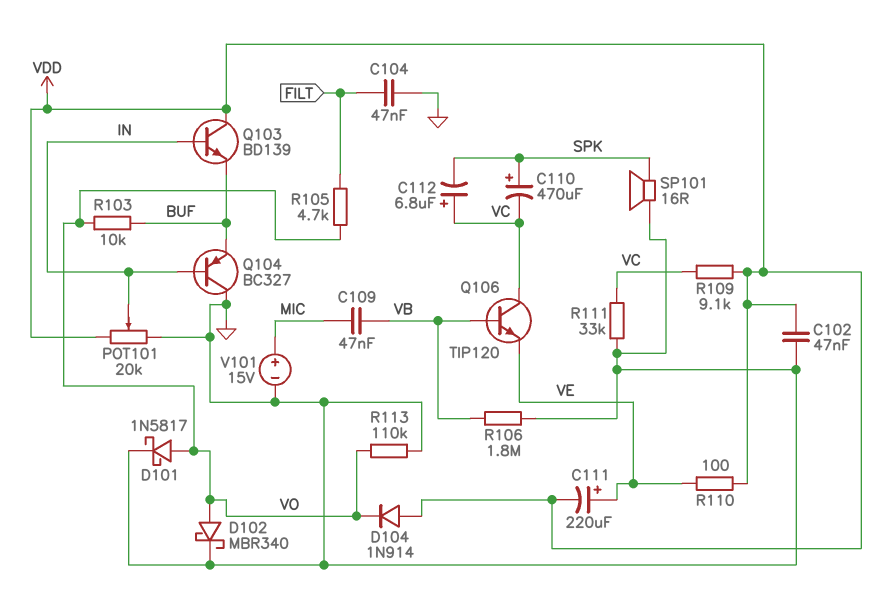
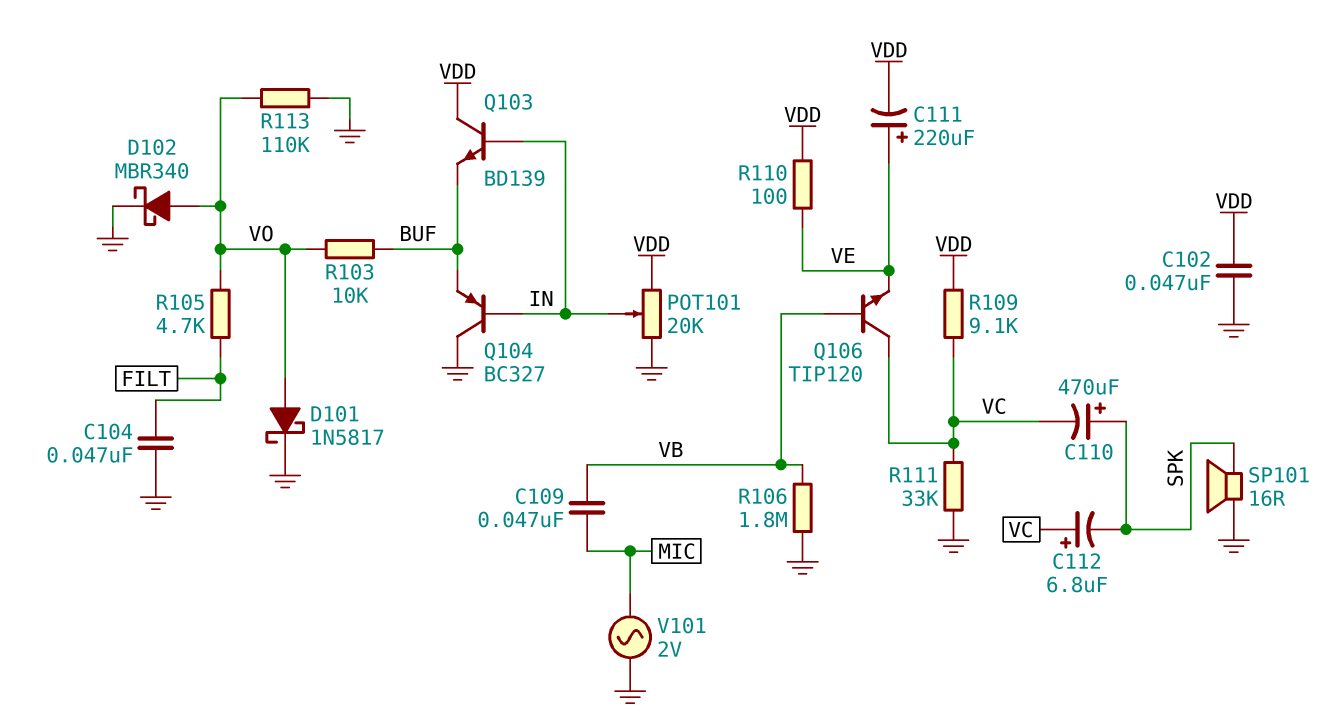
D104: diode 1N914 (A VDD, K VO) -> none
V101: 15V (plus MIC, minus GND) -> AC 2V (GND, MIC)

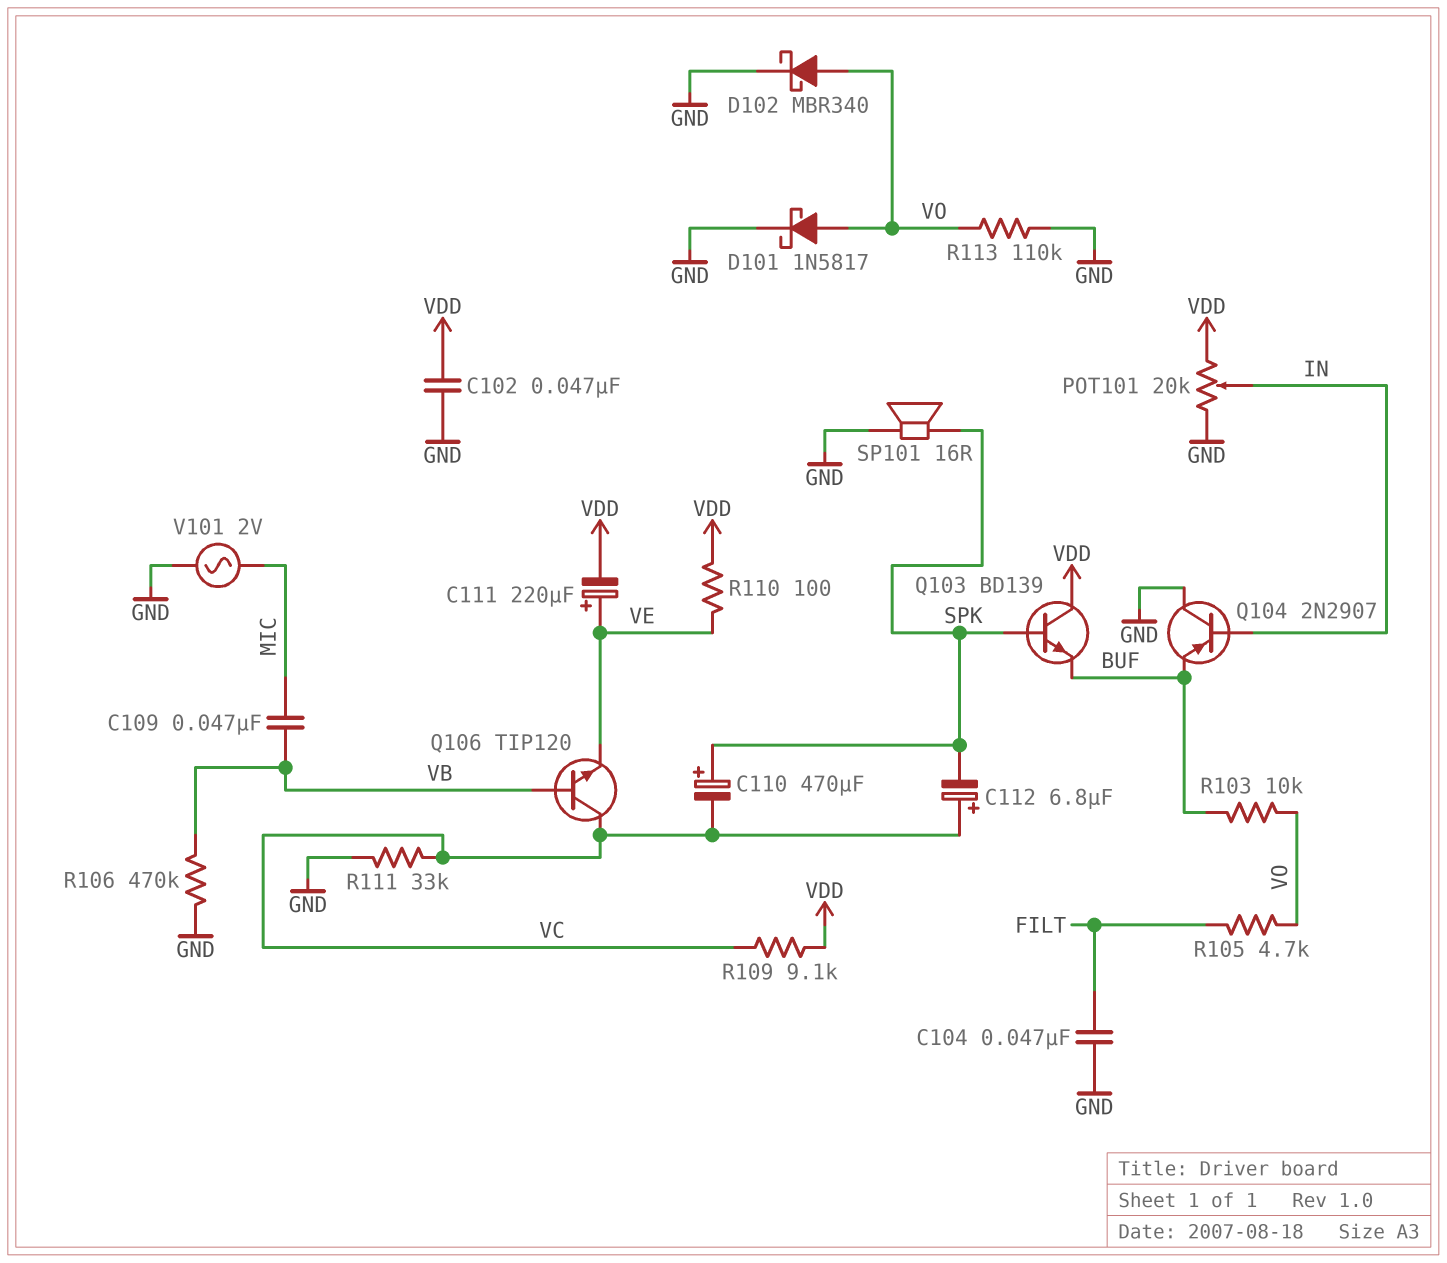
Q103: NPN BD139 (B IN, C VDD, E BUF) -> NPN BD139 (B SPK, C VDD, E BUF)
Q104: PNP BC327 (B IN, C GND, E BUF) -> PNP 2N2907 (B IN, C GND, E BUF)
R106: 1.8M (GND, VB) -> 470k (GND, VB)

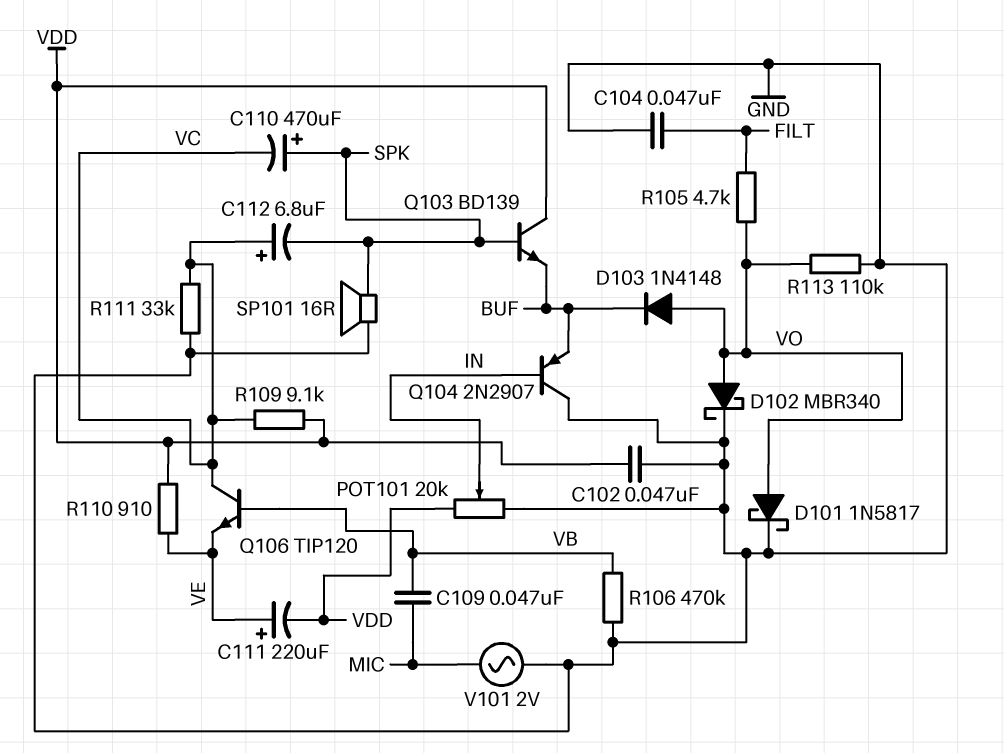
D103: none -> diode 1N4148 (A VO, K BUF)
R103: 10k (BUF, VO) -> none
R110: 100 (VDD, VE) -> 910 (VDD, VE)

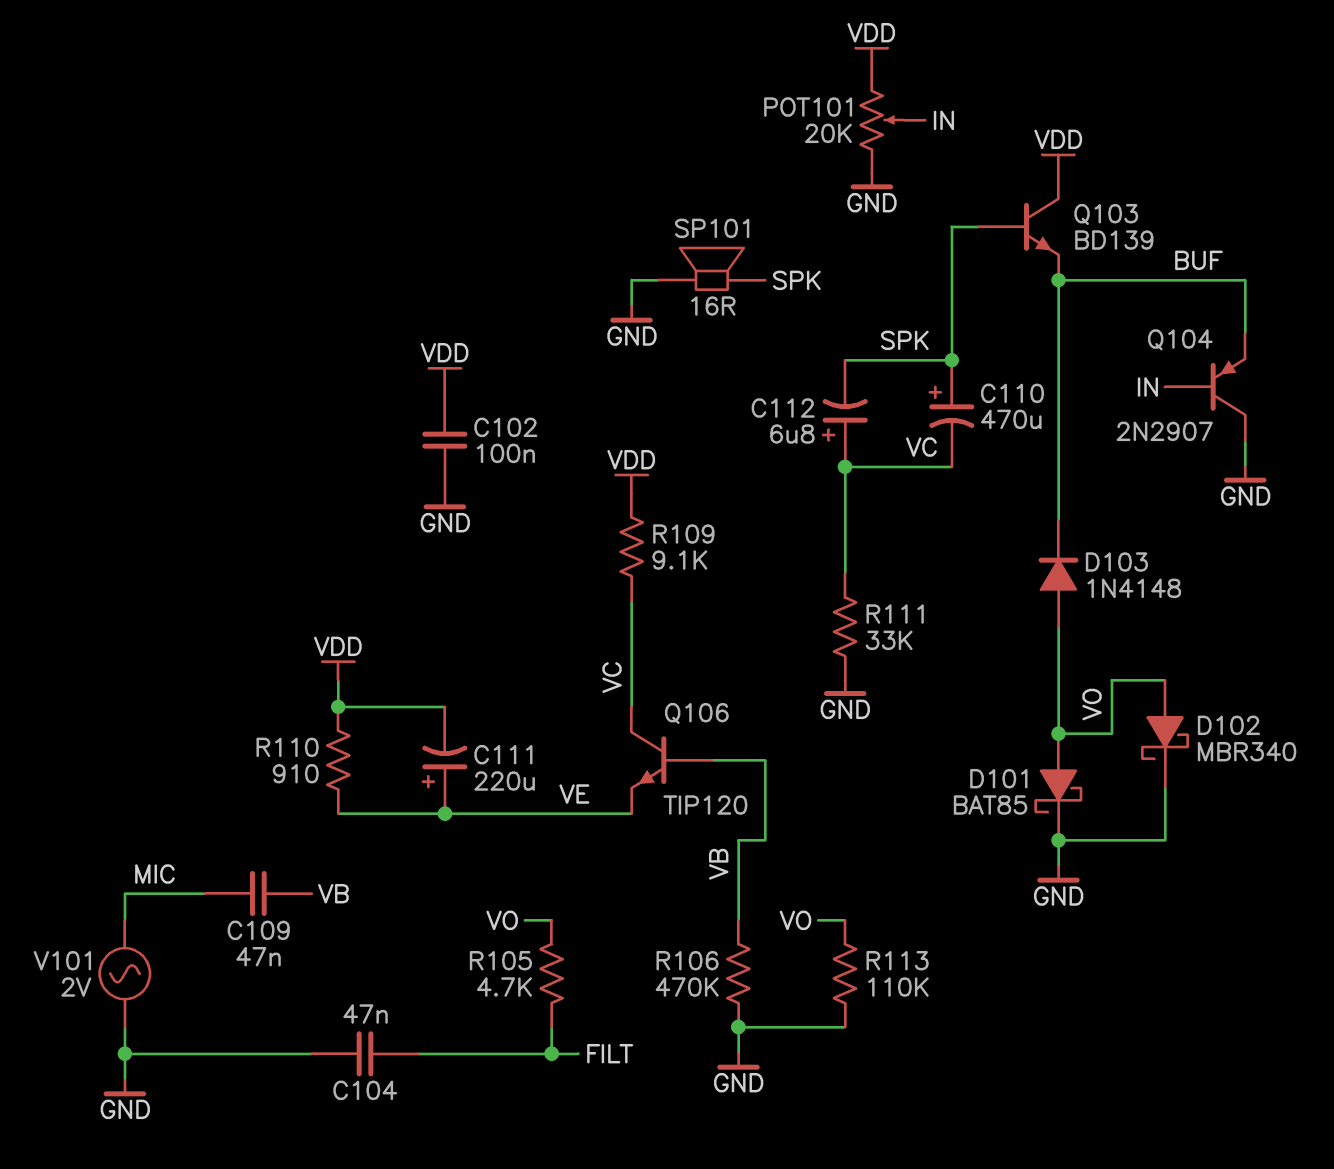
C102: 47nF (GND, VDD) -> 100nF (GND, VDD)
D101: schottky 1N5817 (A VO, K GND) -> schottky BAT85 (A VO, K GND)

